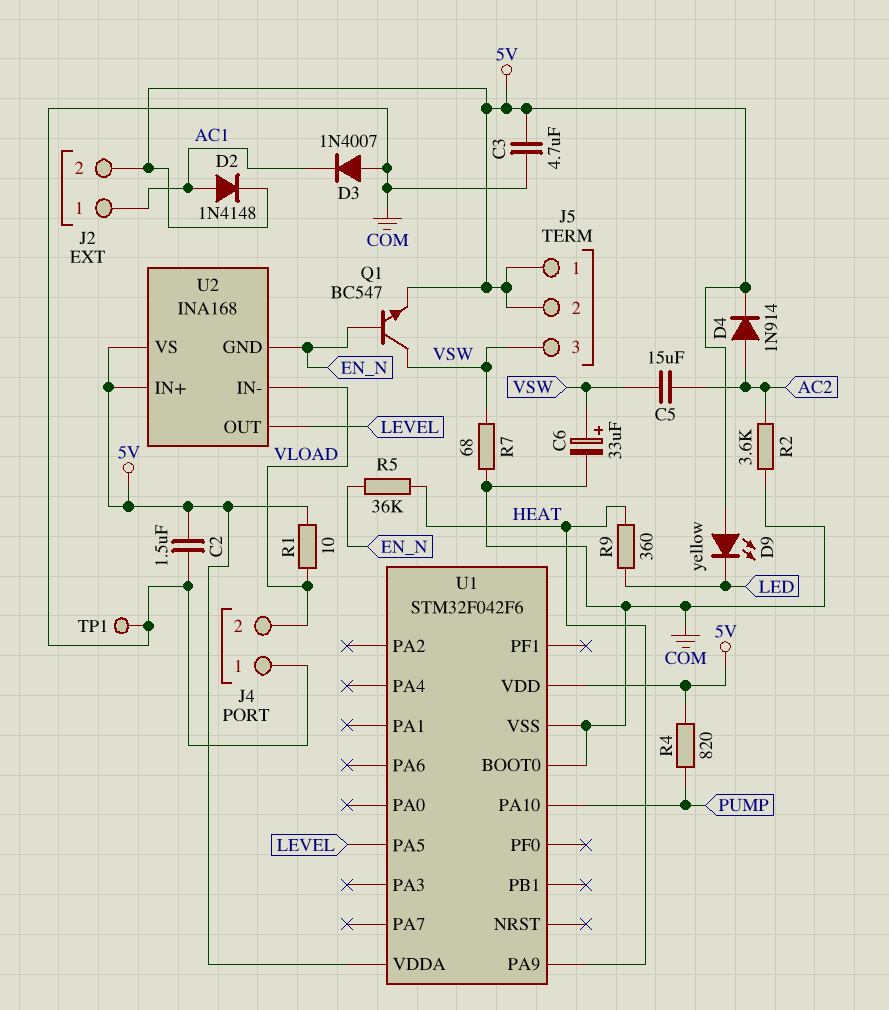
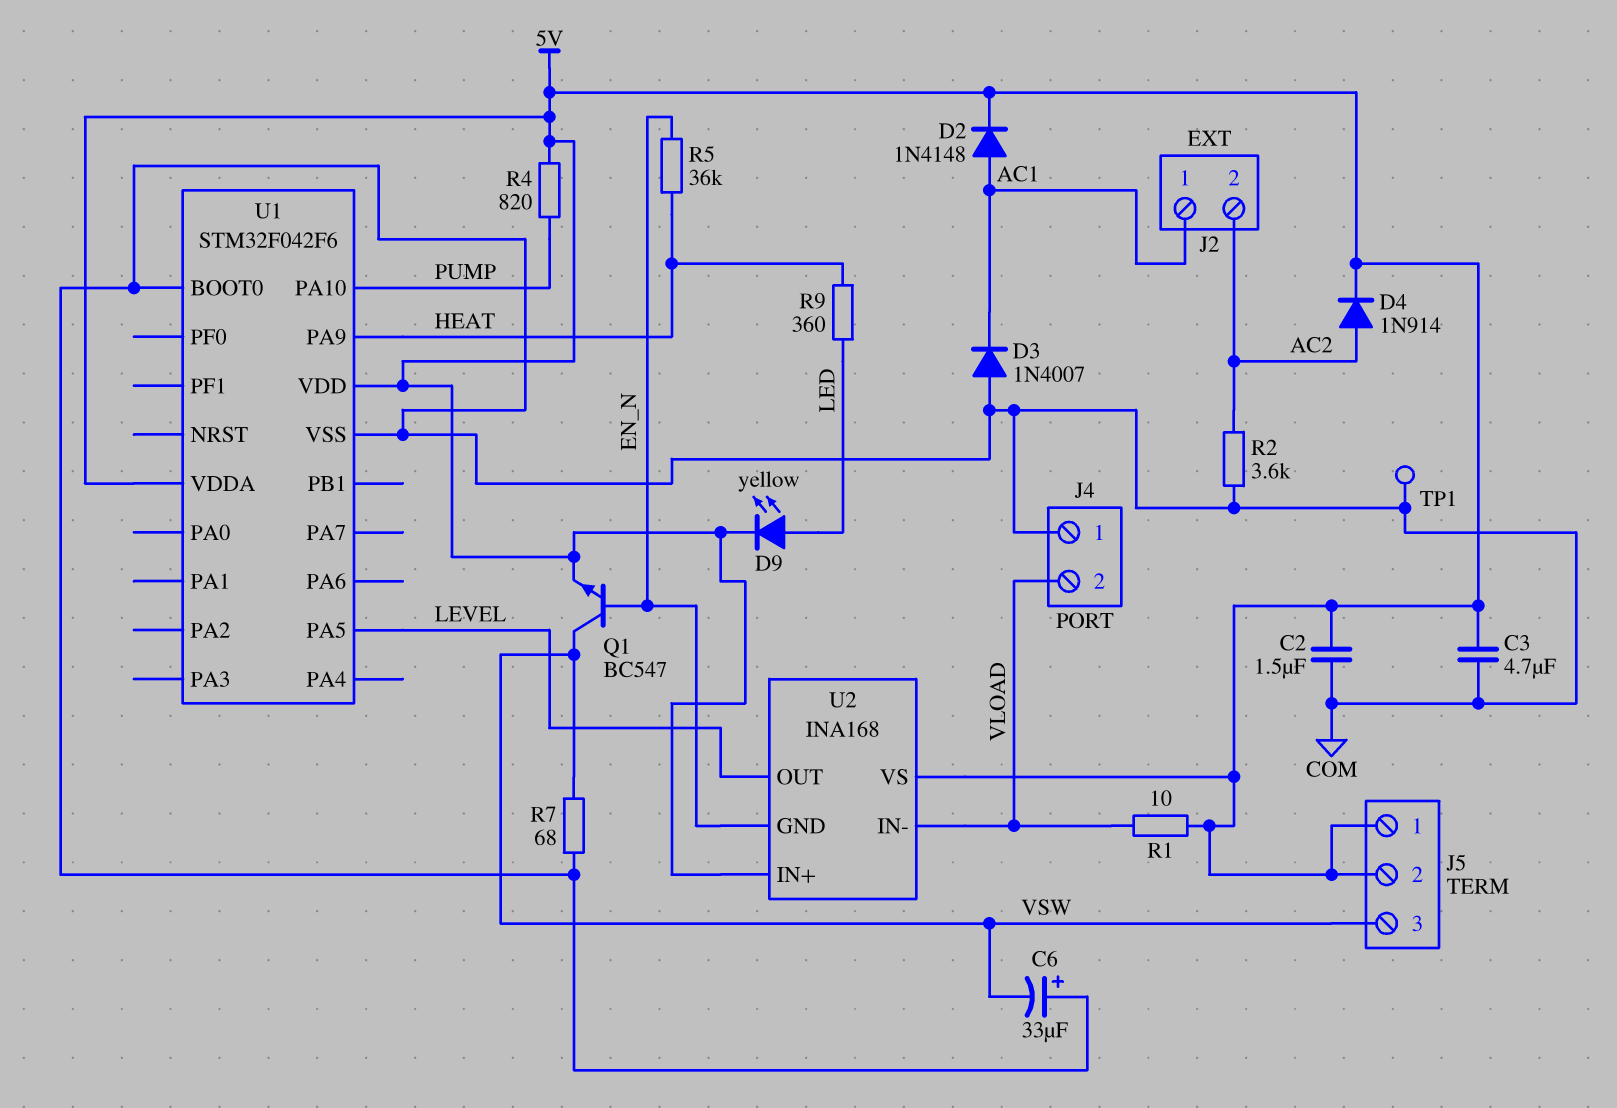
C5: 15uF (AC2, VSW) -> none
C6: 33uF (plus VSW, minus COM) -> 33uF (plus COM, minus VSW)
D9: LED yellow (A 5V, K LED) -> LED yellow (A LED, K 5V)
J2 pin 2: 5V -> AC2

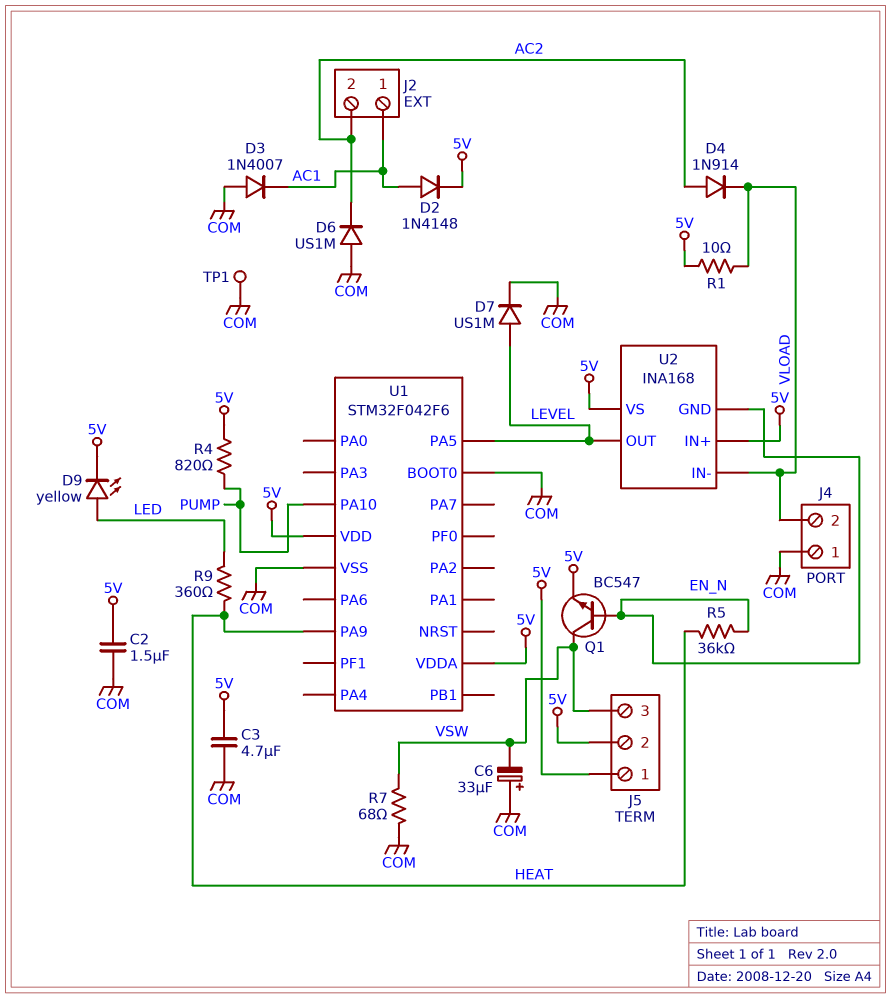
D4: diode 1N914 (A AC2, K 5V) -> diode 1N914 (A AC2, K VLOAD)
D6: none -> diode US1M (A COM, K AC2)
D7: none -> diode US1M (A LEVEL, K COM)
R2: 3.6k (AC2, COM) -> none

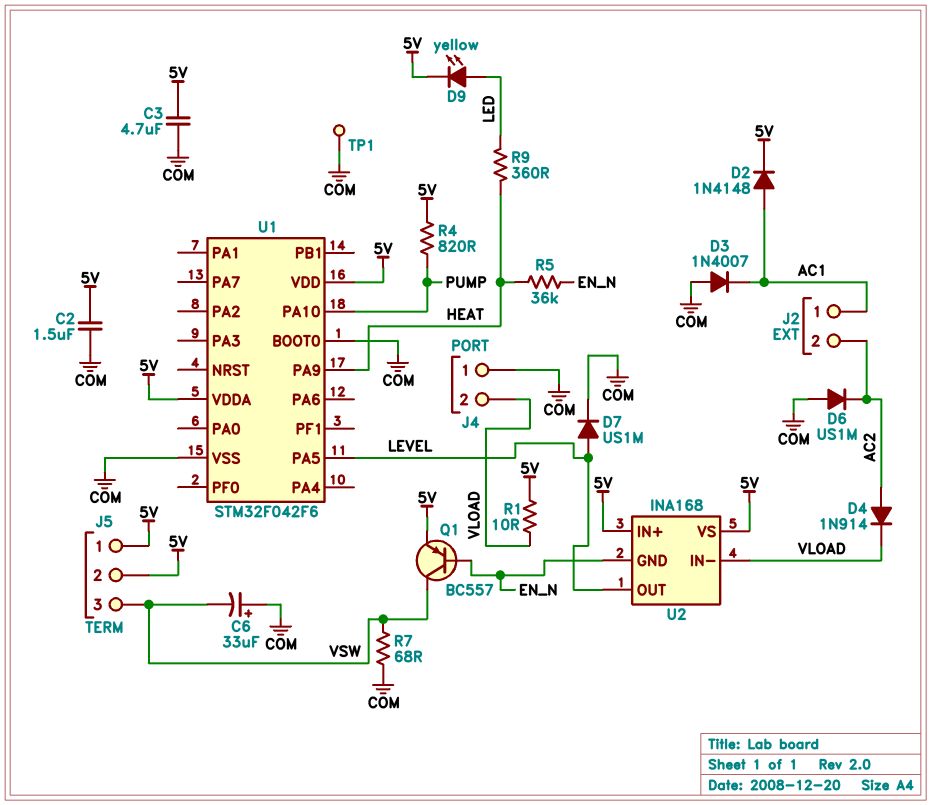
Q1: NPN BC547 (B EN_N, C VSW, E 5V) -> PNP BC557 (B EN_N, C VSW, E 5V)

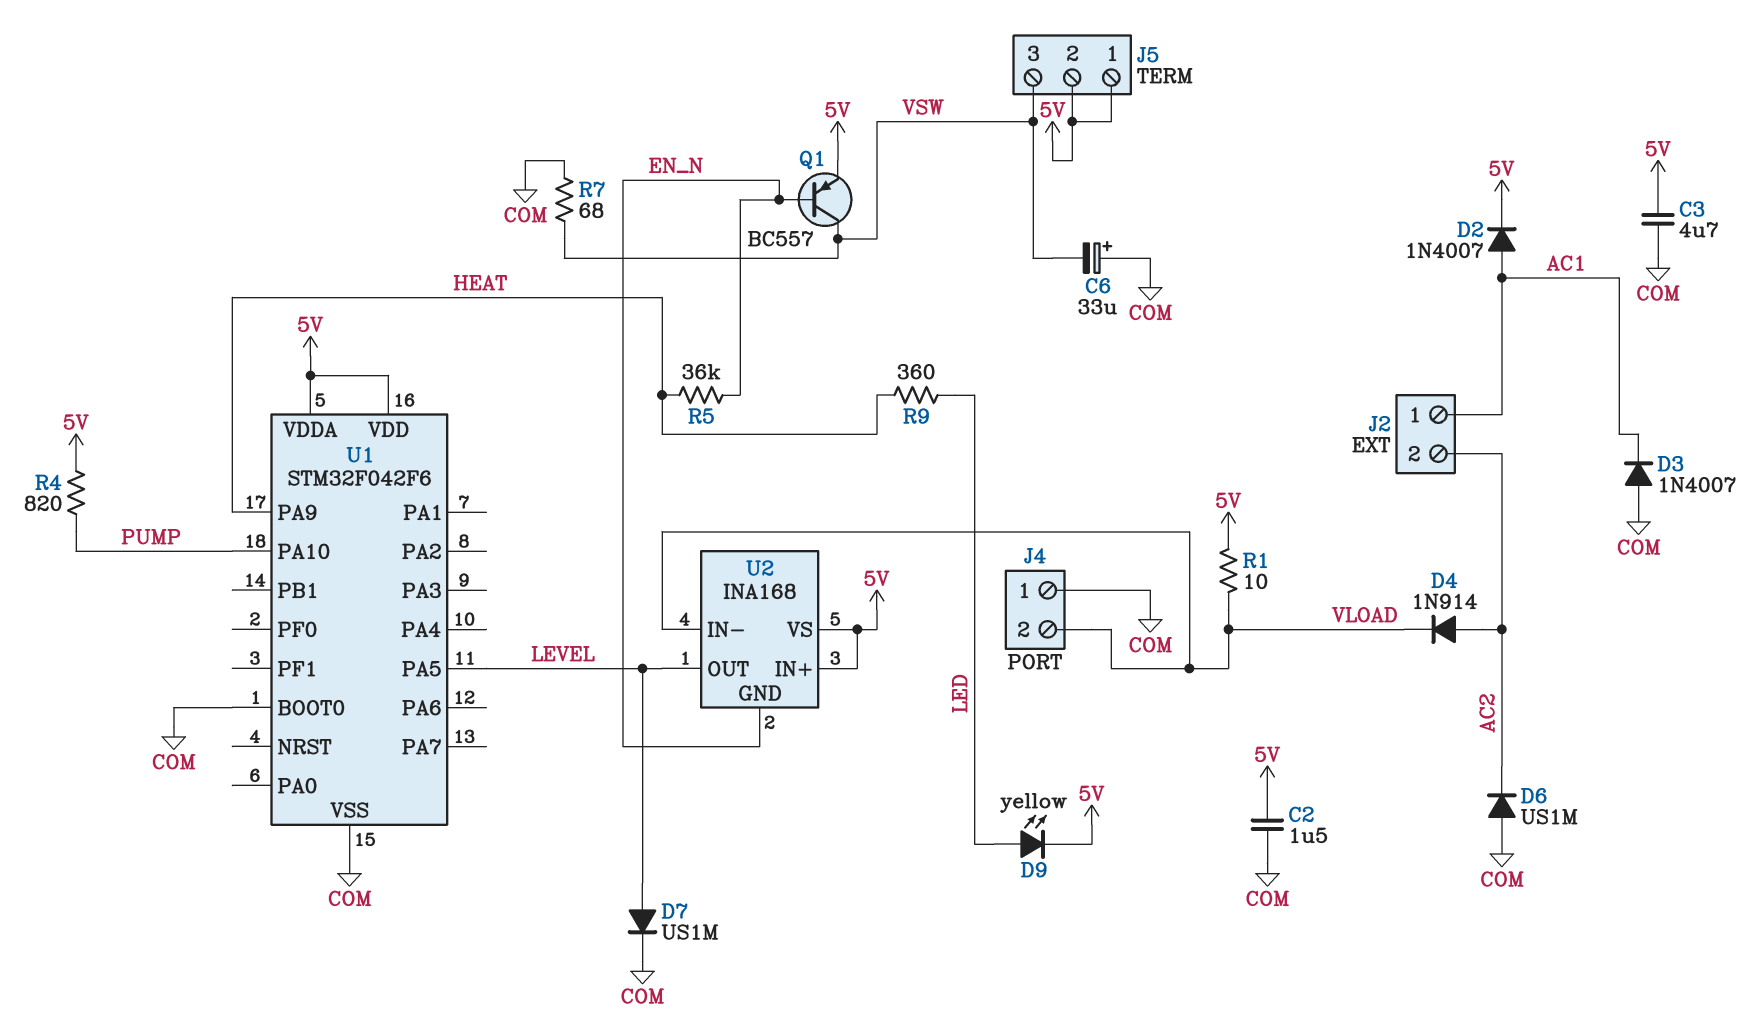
D2: diode 1N4148 (A AC1, K 5V) -> diode 1N4007 (A AC1, K 5V)
TP1: test point (COM) -> none

